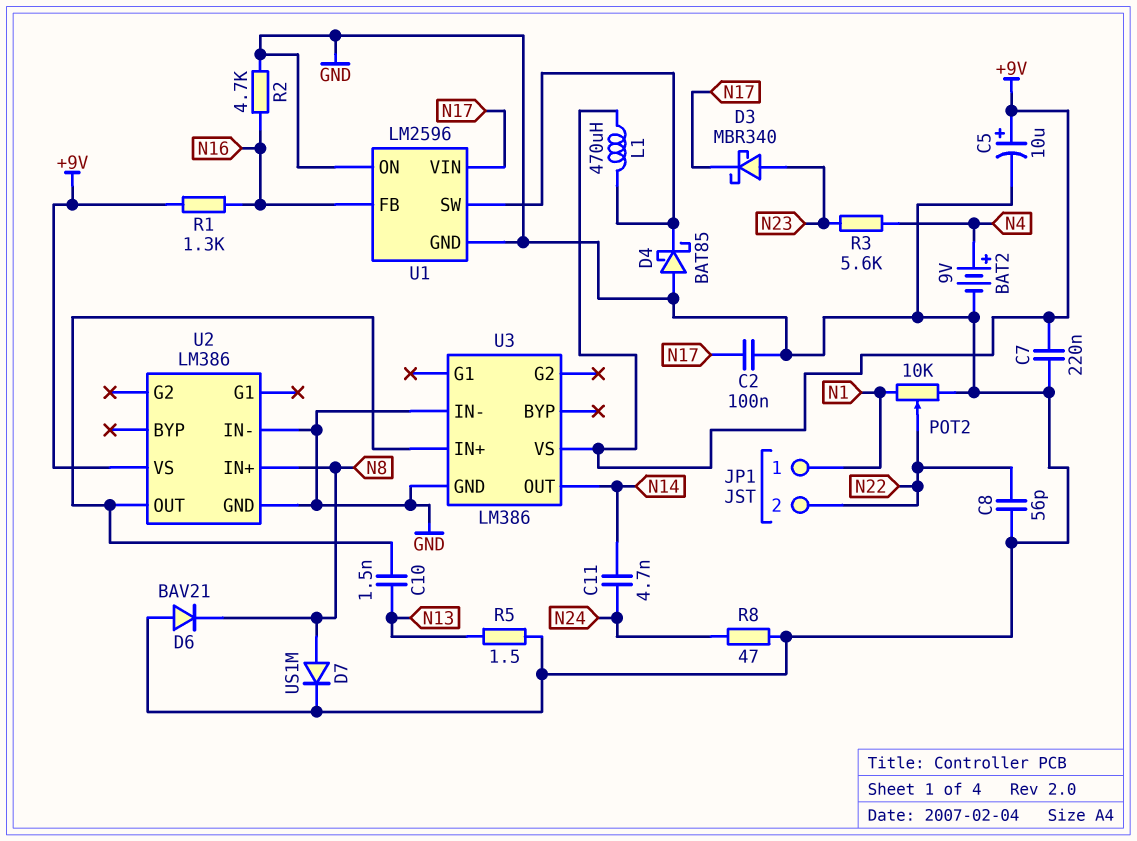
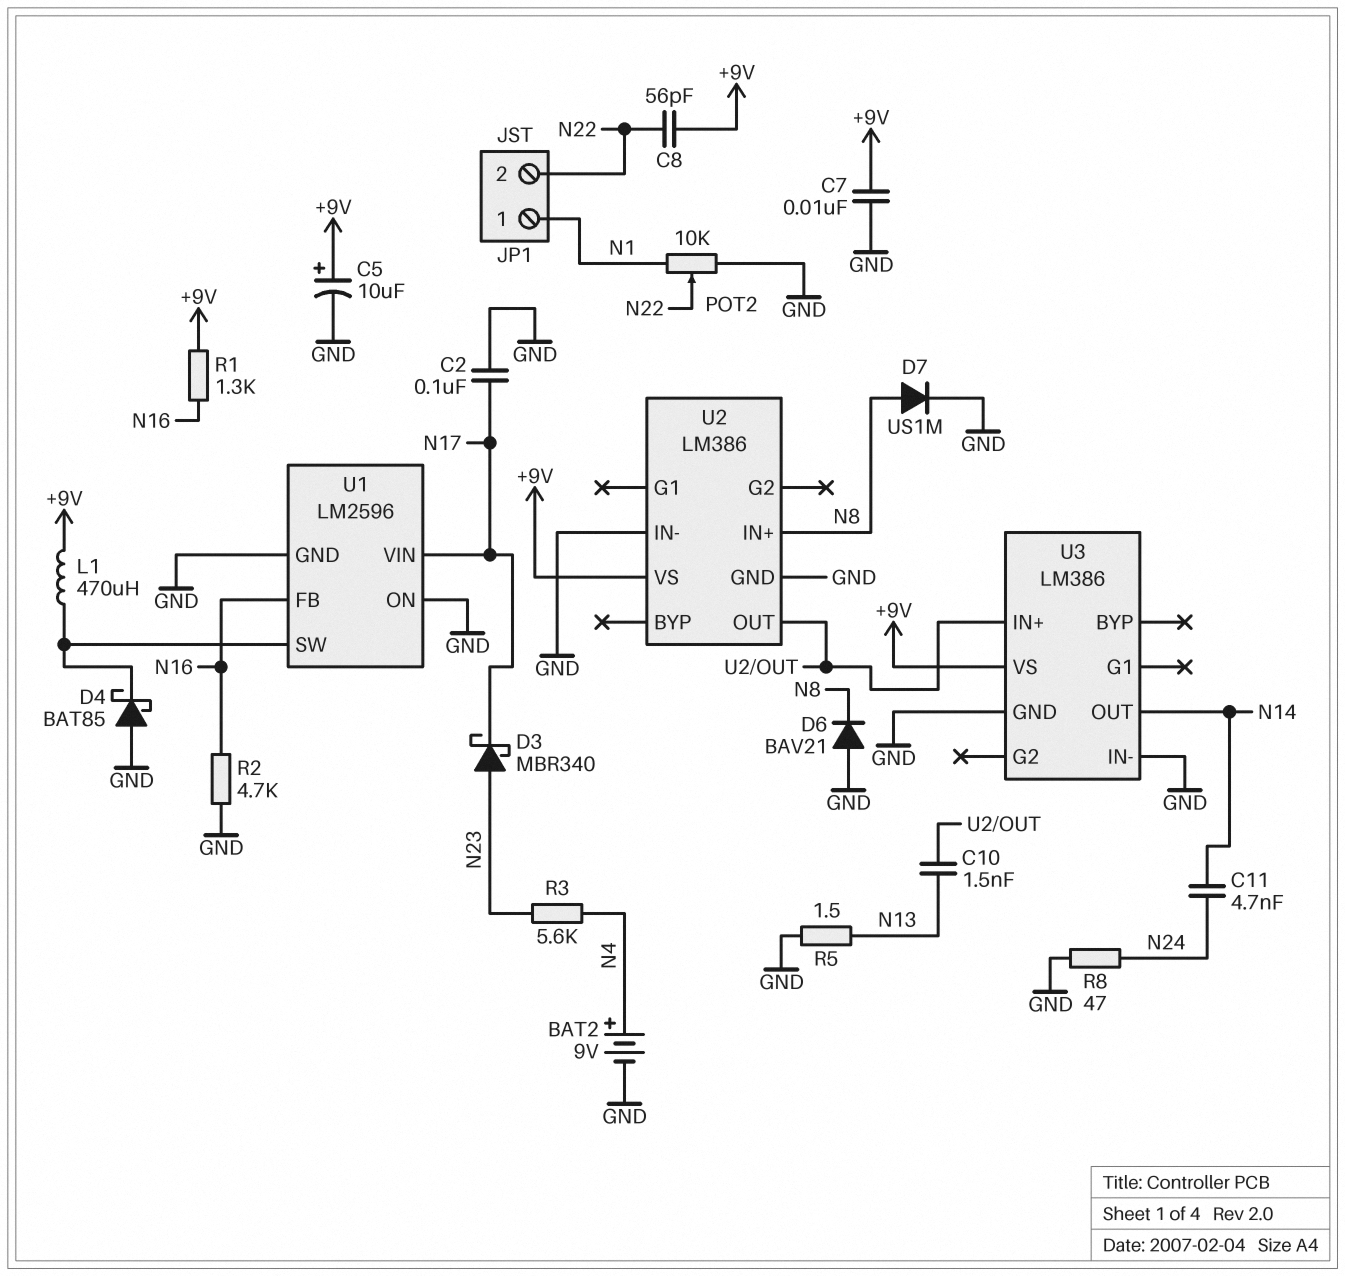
C7: 220nF (+9V, GND) -> 10nF (+9V, GND)
C8: 56pF (GND, N22) -> 56pF (+9V, N22)

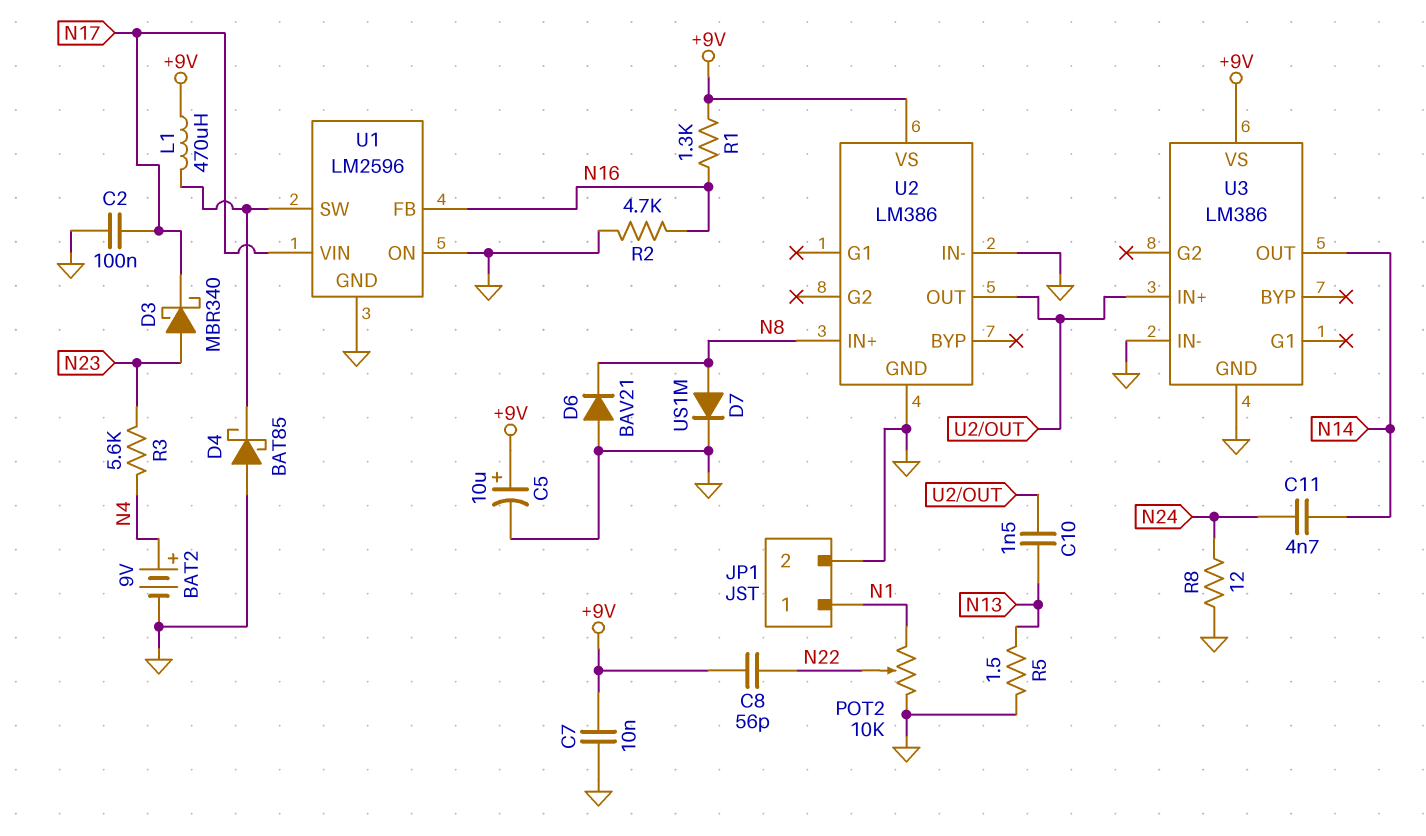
JP1 pin 2: N22 -> GND
R8: 47 (GND, N24) -> 12 (GND, N24)

